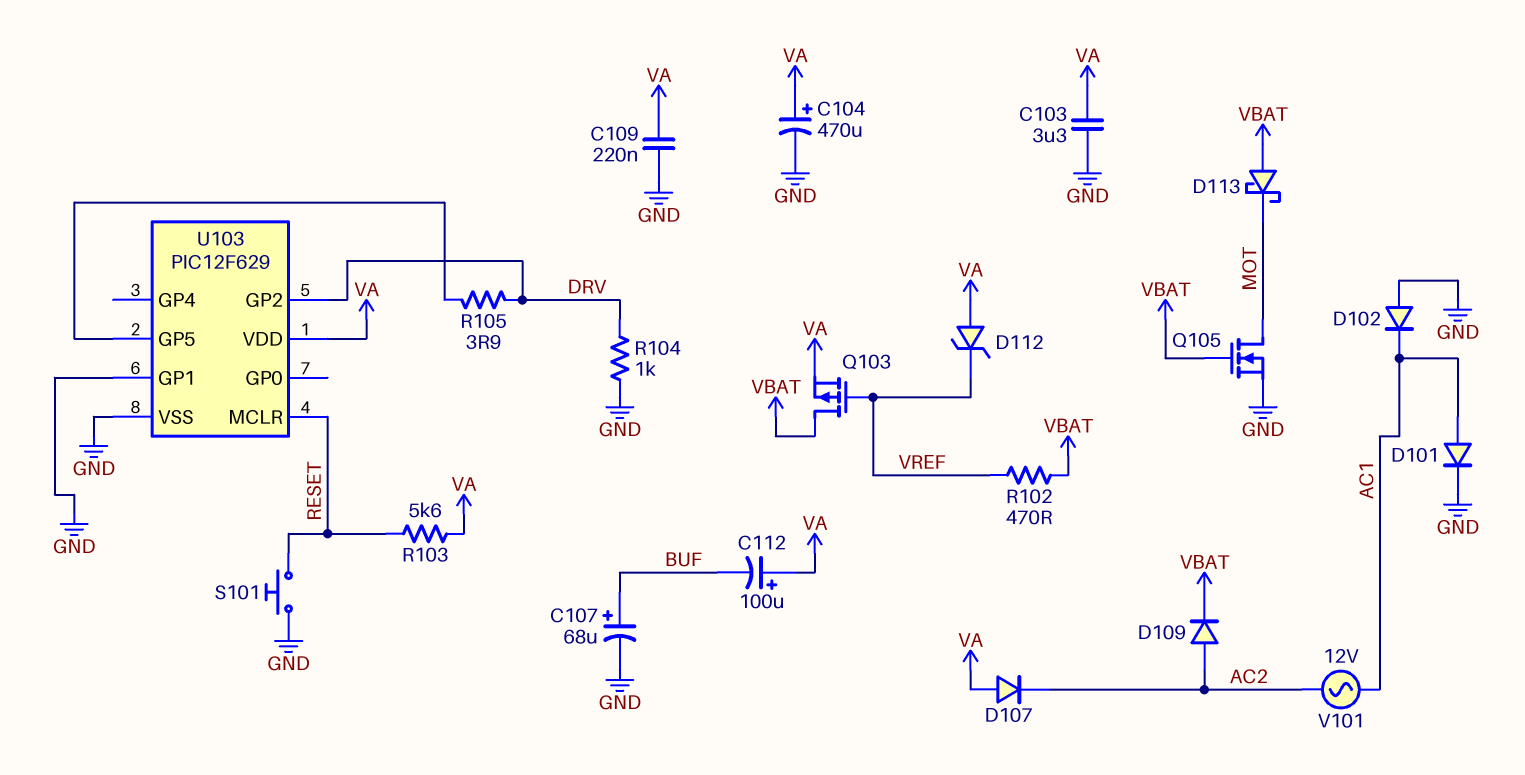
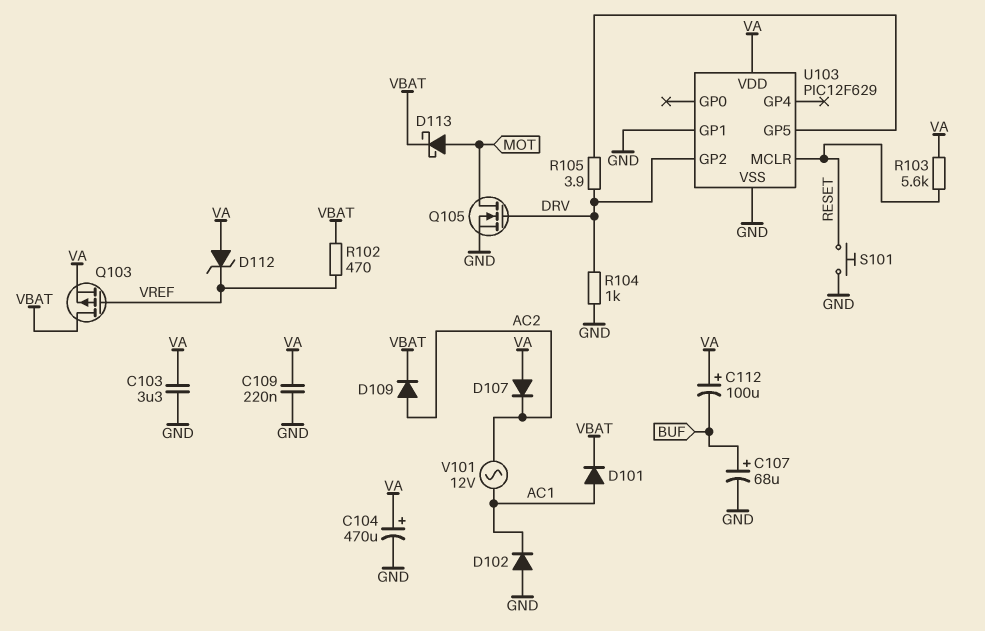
D101: diode (A AC1, K GND) -> diode (A AC1, K VBAT)
D113: schottky (A VBAT, K MOT) -> schottky (A MOT, K VBAT)
Q105: NMOS (G VBAT, D MOT, S GND) -> NMOS (G DRV, D MOT, S GND)

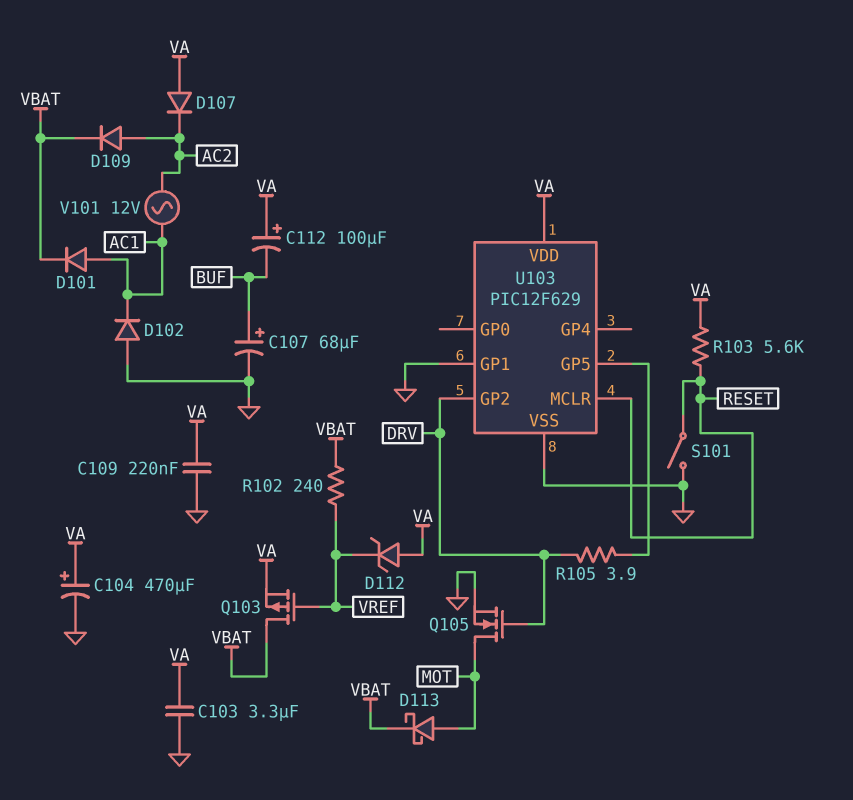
R102: 470 (VBAT, VREF) -> 240 (VBAT, VREF)
R104: 1k (DRV, GND) -> none
S101: button (GND, RESET) -> switch (GND, RESET)

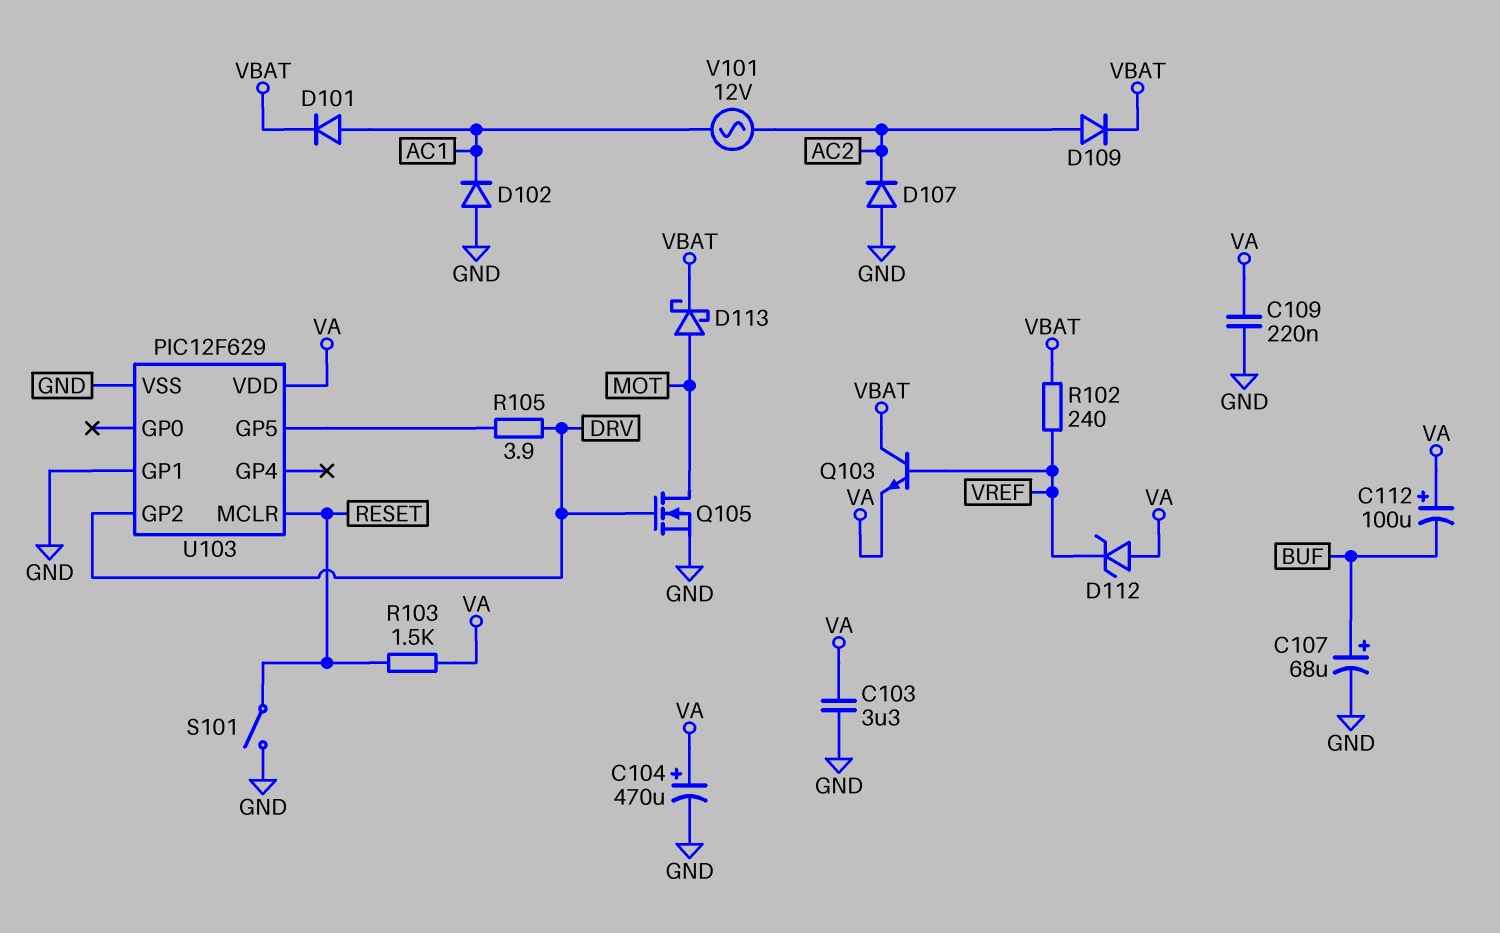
D107: diode (A VA, K AC2) -> diode (A GND, K AC2)
Q103: PMOS (G VREF, D VBAT, S VA) -> NPN (B VREF, C VBAT, E VA)
R103: 5.6k (RESET, VA) -> 1.5k (RESET, VA)

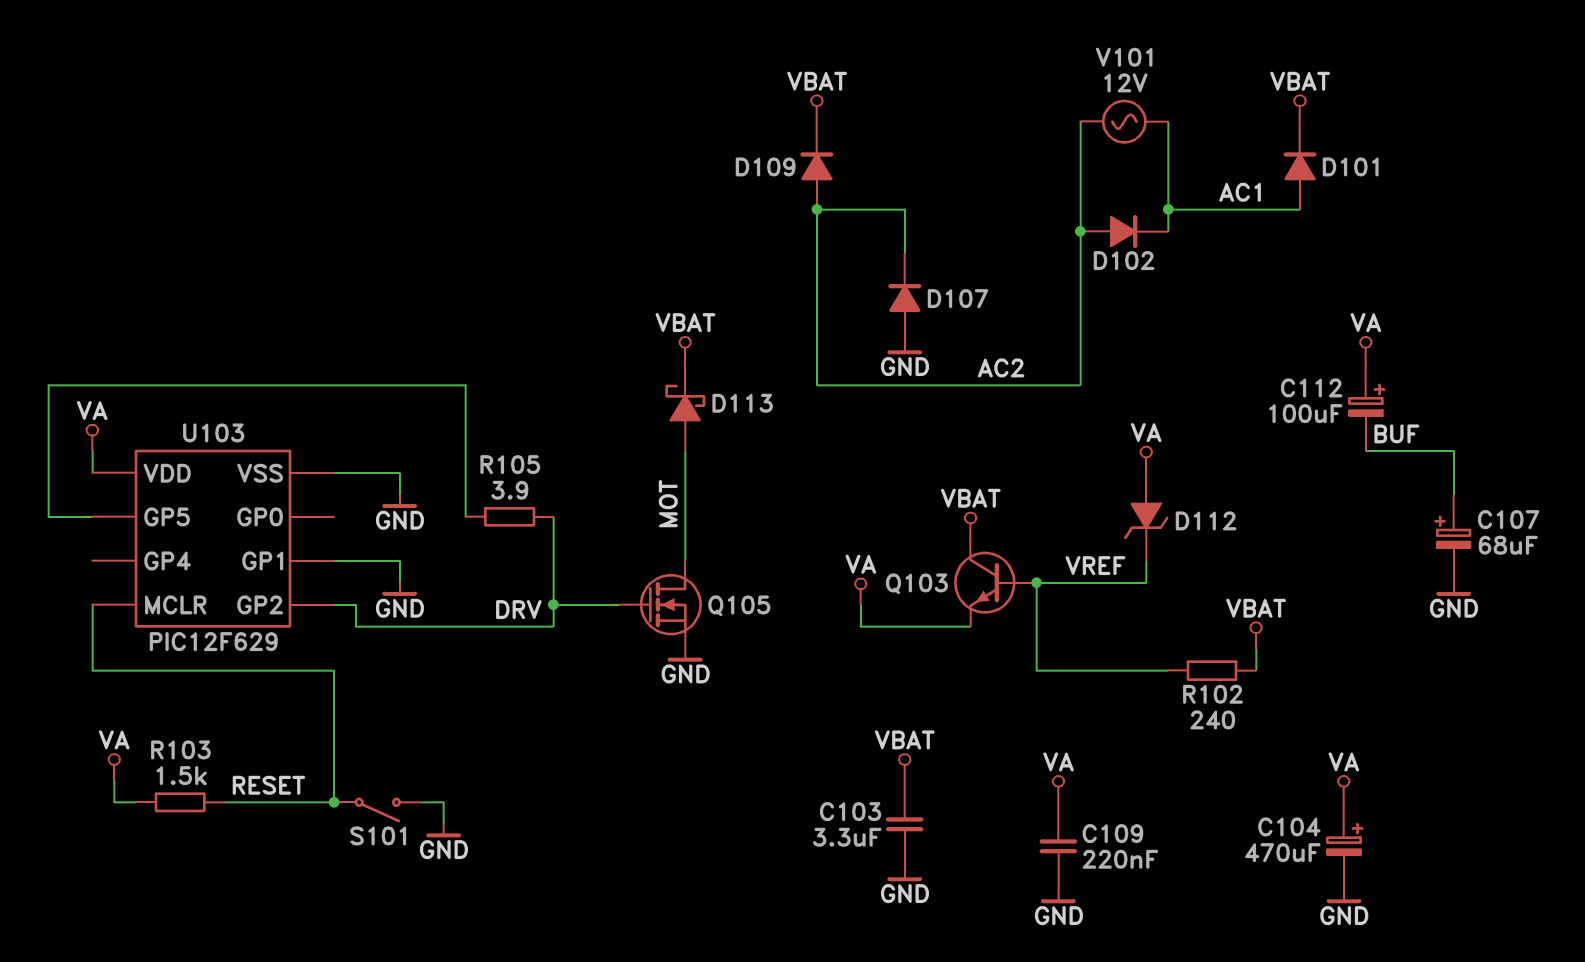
C103: 3.3uF (GND, VA) -> 3.3uF (GND, VBAT)
D102: diode (A GND, K AC1) -> diode (A AC2, K AC1)

